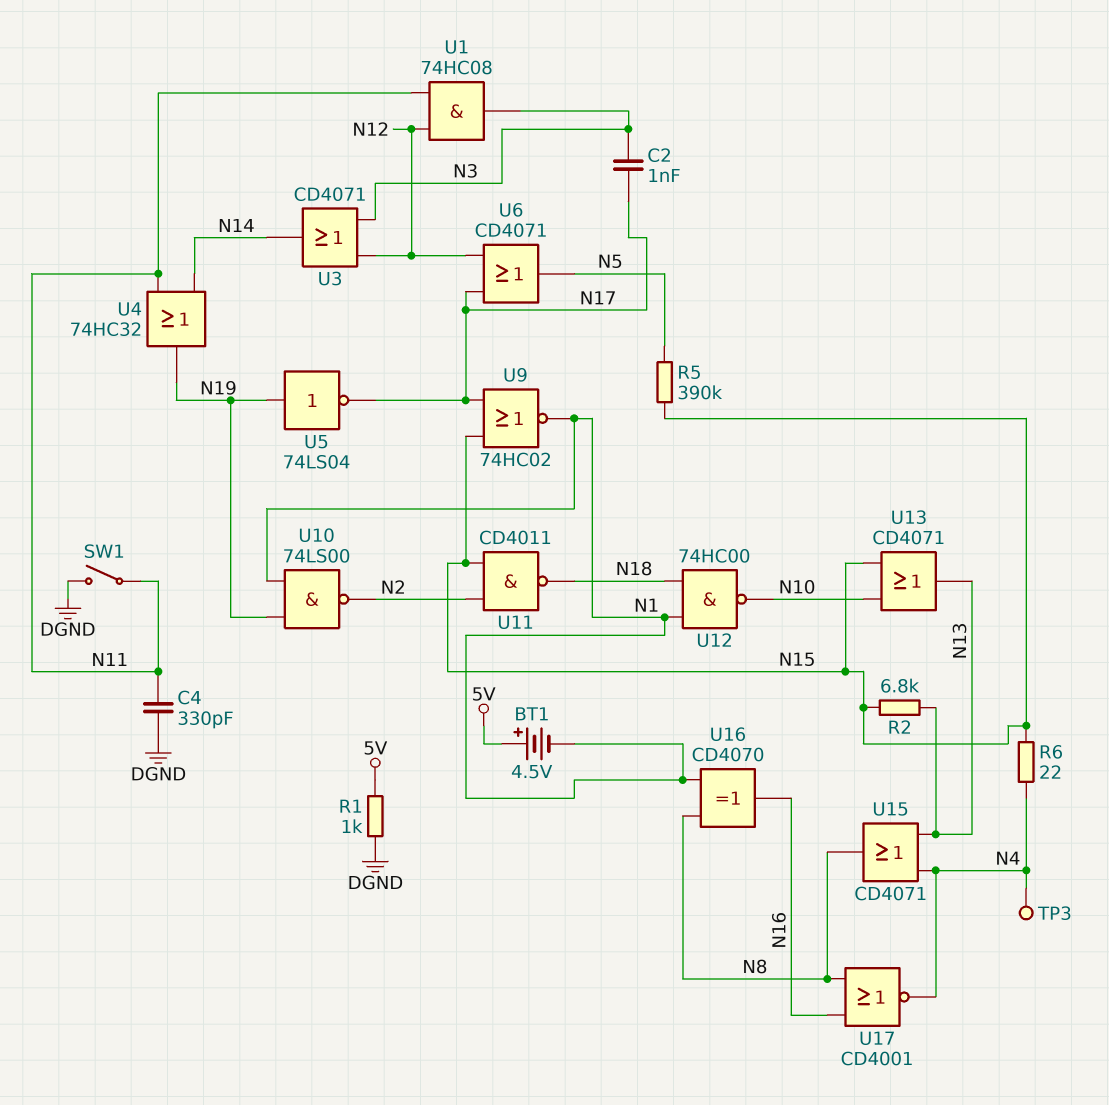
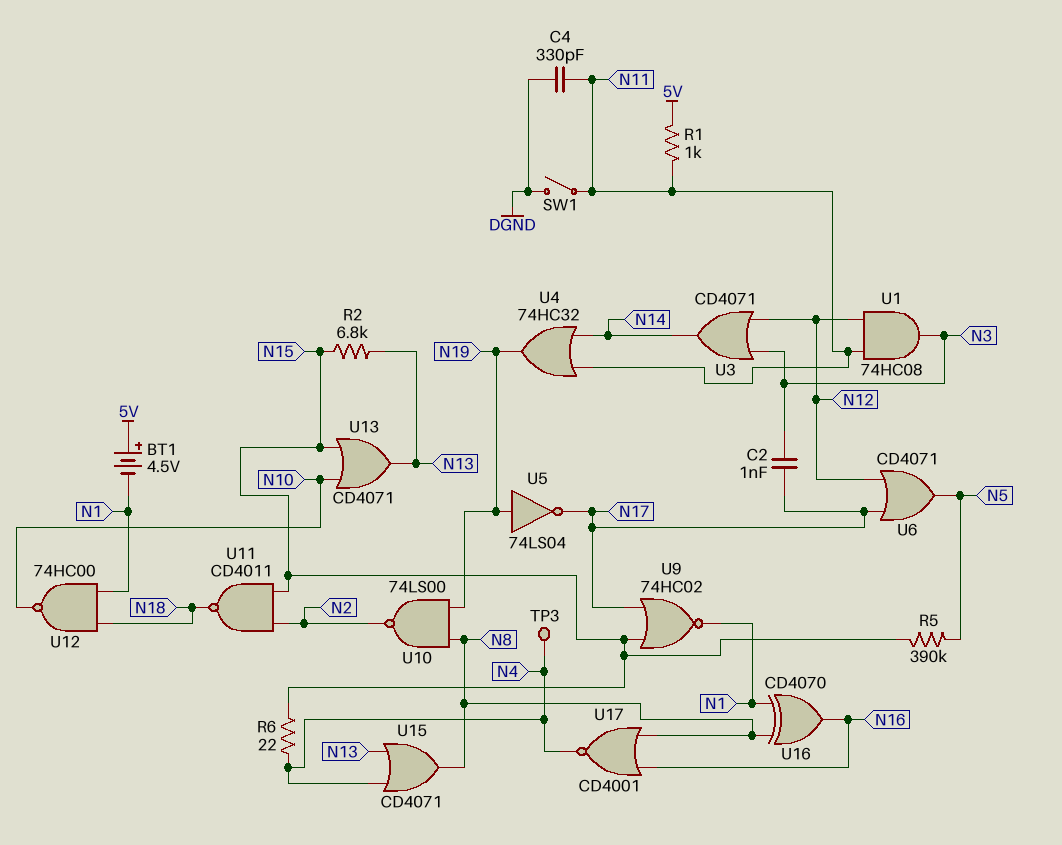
R1: 1k (5V, DGND) -> 1k (5V, N11)
U10: NAND 74LS00 (in N1, in N19, out N2) -> NAND 74LS00 (in N8, in N19, out N2)

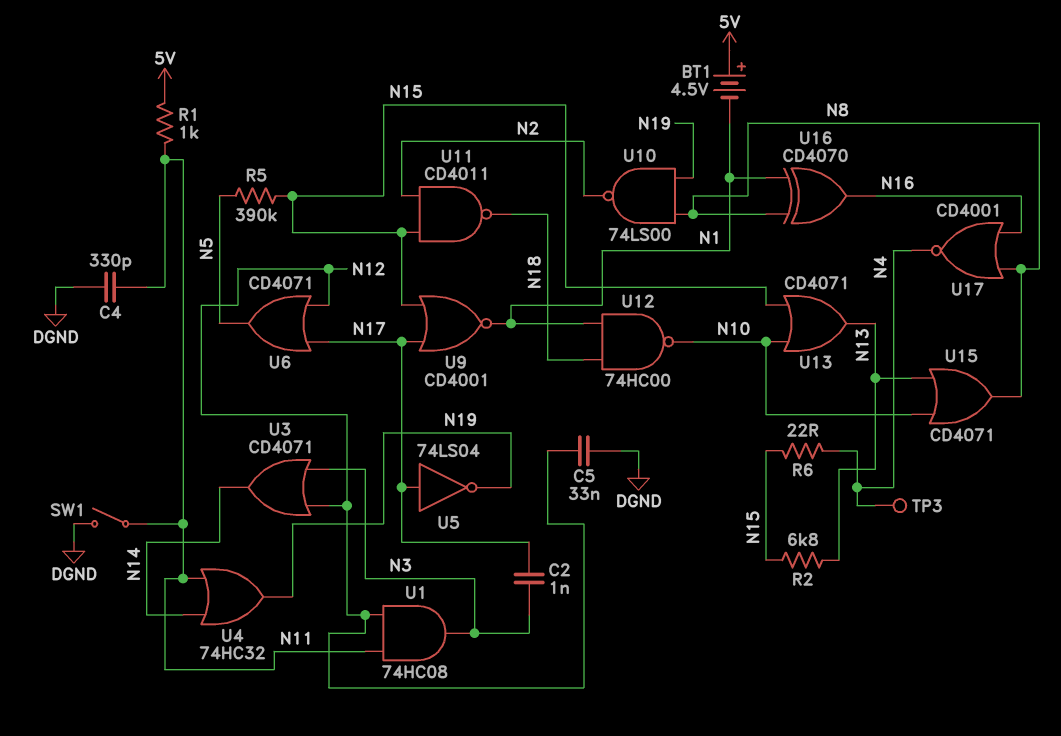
C5: none -> 33nF (DGND, N12)
U5: NOT 74LS04 (in N19, out N17) -> NOT 74LS04 (in N17, out N19)
U9: NOR 74HC02 (in N15, in N17, out N1) -> NOR CD4001 (in N15, in N17, out N1)
U15: OR CD4071 (in N4, in N13, out N8) -> OR CD4071 (in N10, in N13, out N8)

